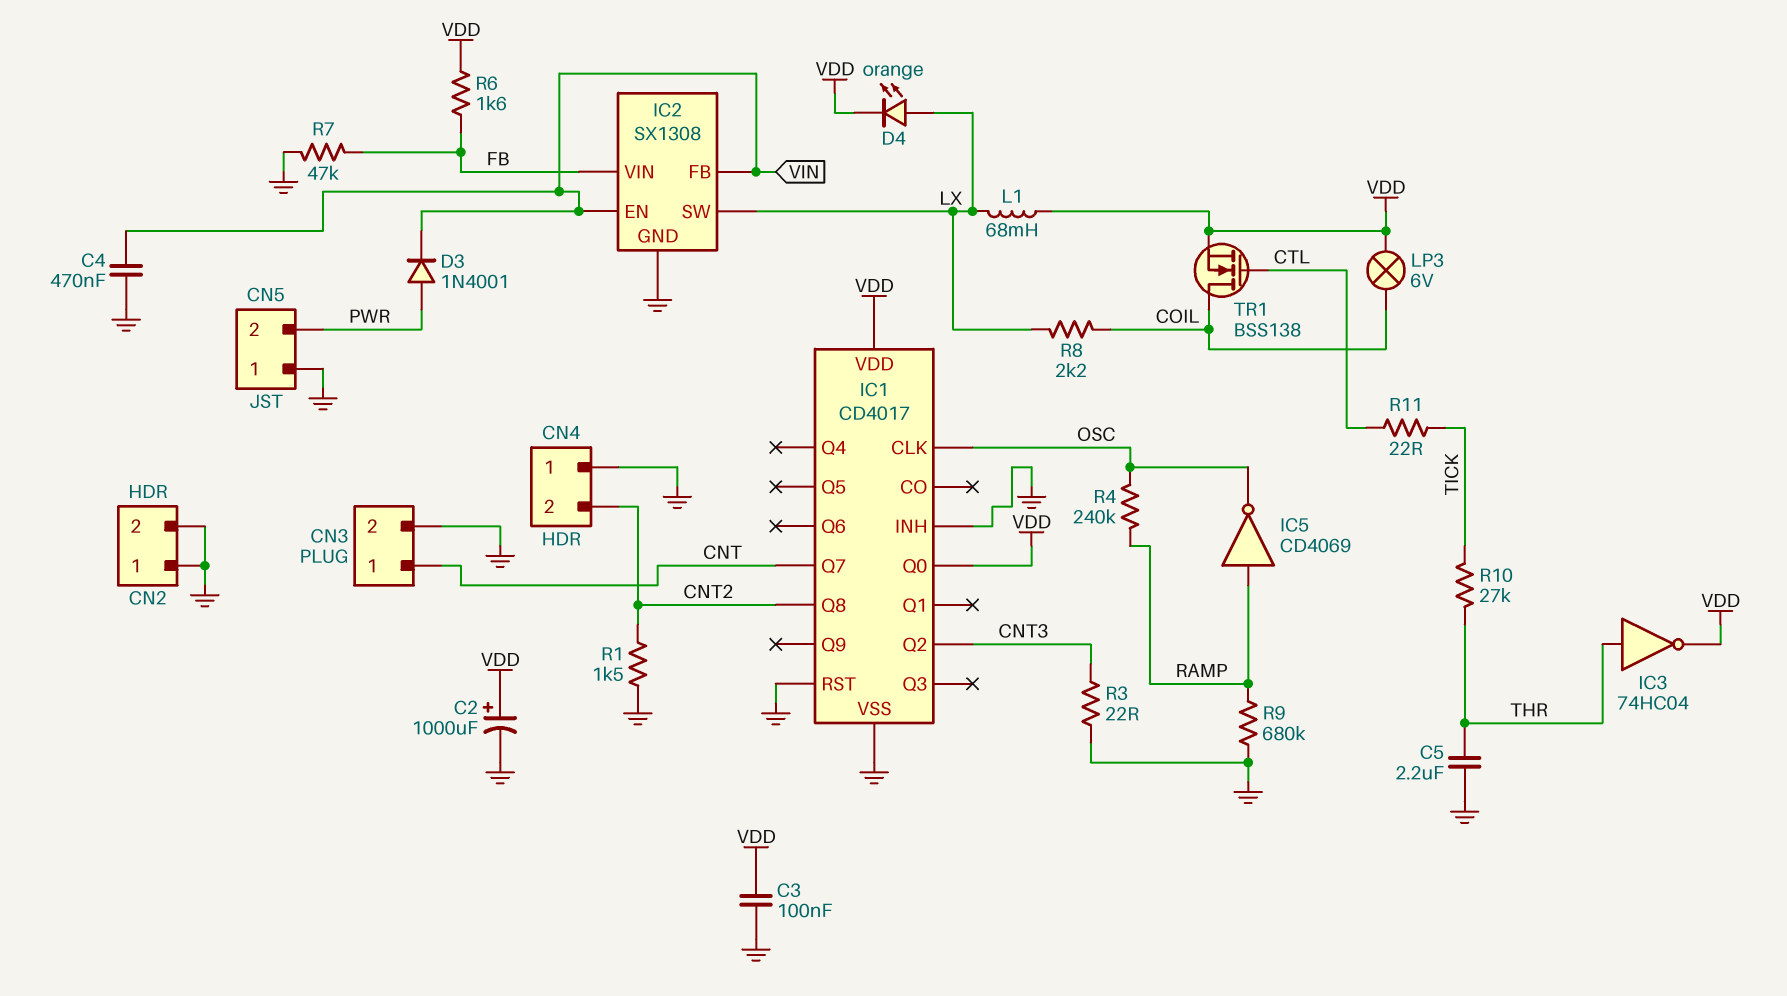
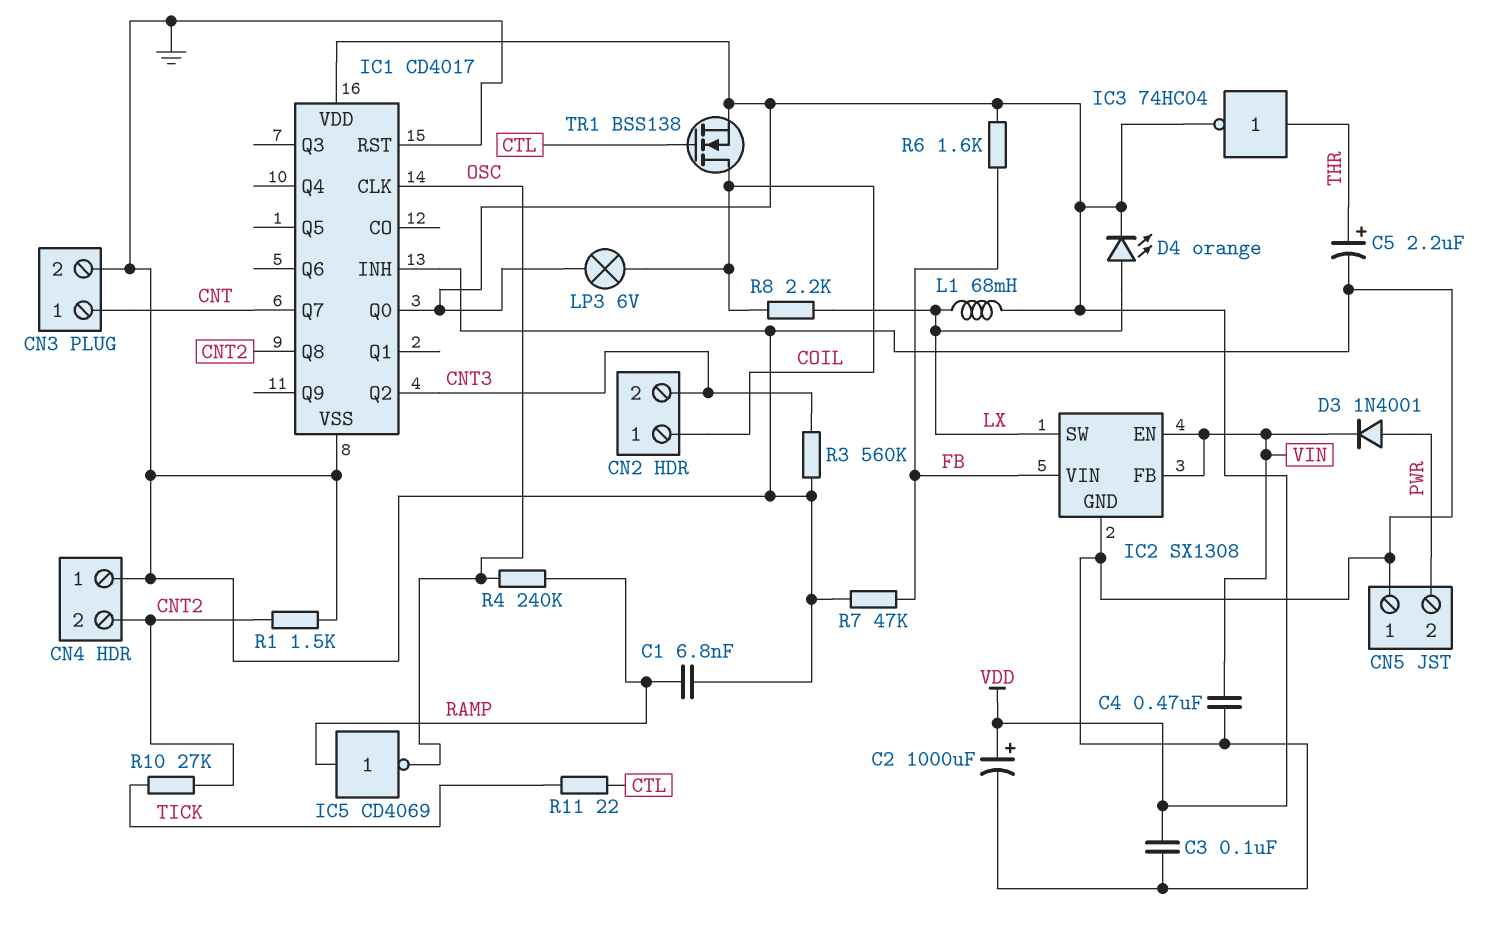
C1: none -> 6.8nF (GND, RAMP)
C5: 2.2uF (GND, THR) -> 2.2uF (plus THR, minus GND)
CN2 pin 1: GND -> COIL
CN2 pin 2: GND -> CNT3
R3: 22 (CNT3, GND) -> 560k (CNT3, GND)
R9: 680k (GND, RAMP) -> none
R10: 27k (THR, TICK) -> 27k (CNT2, TICK)

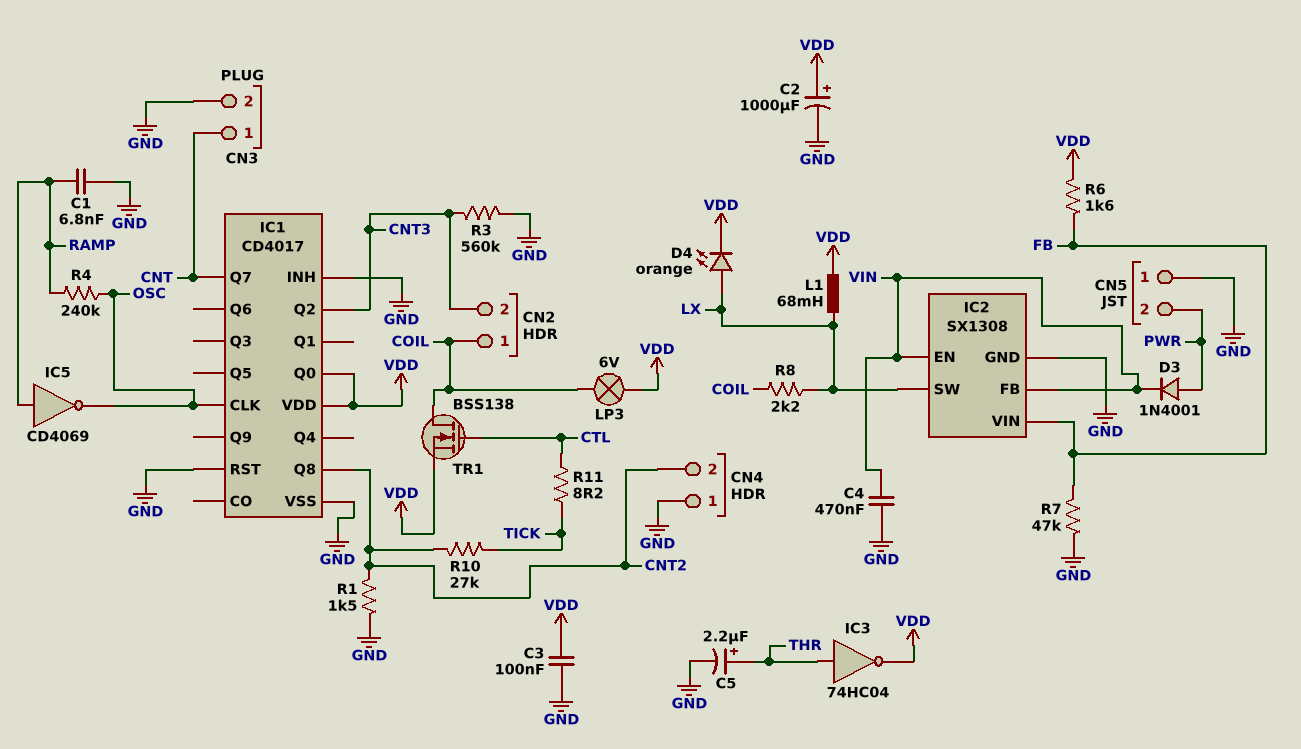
R11: 22 (CTL, TICK) -> 8.2 (CTL, TICK)

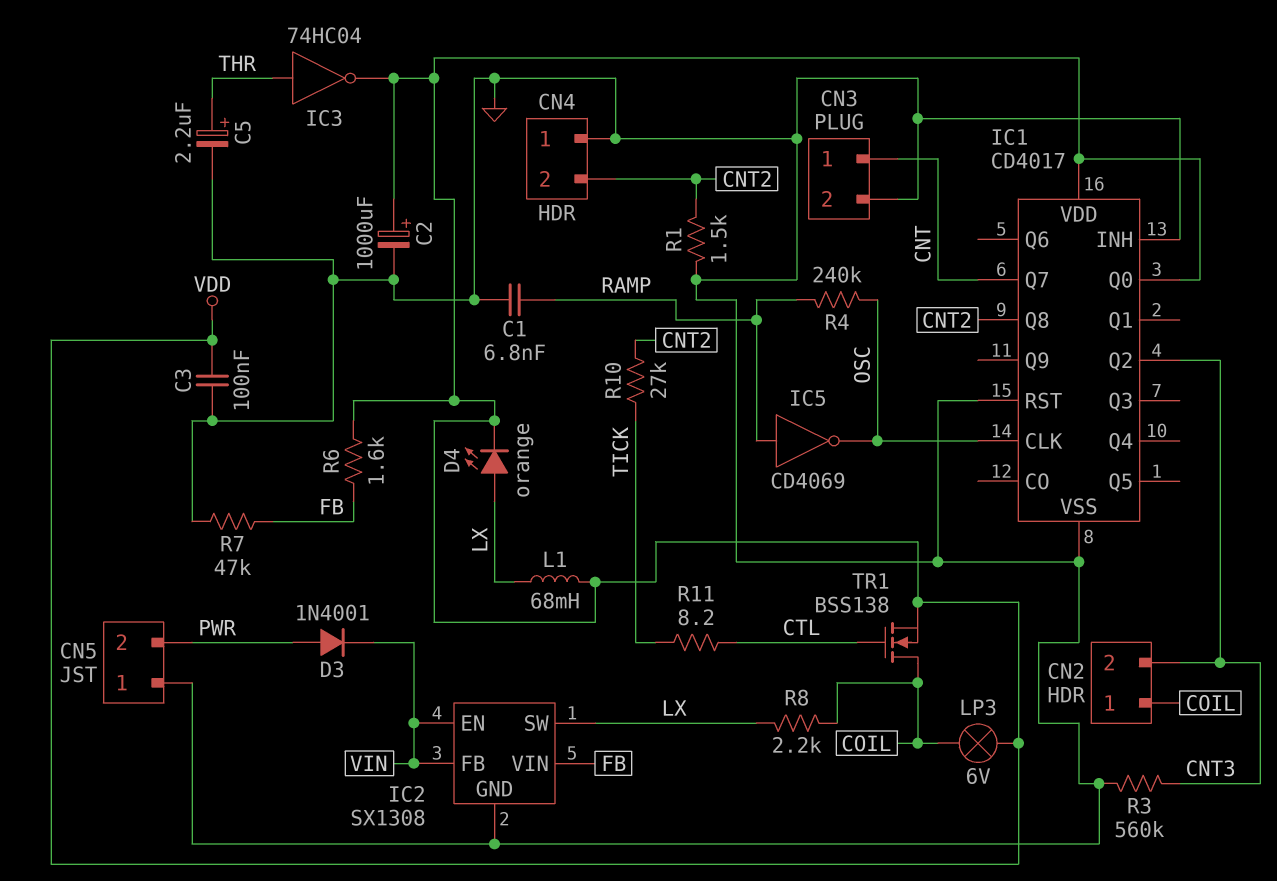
C4: 470nF (GND, VIN) -> none

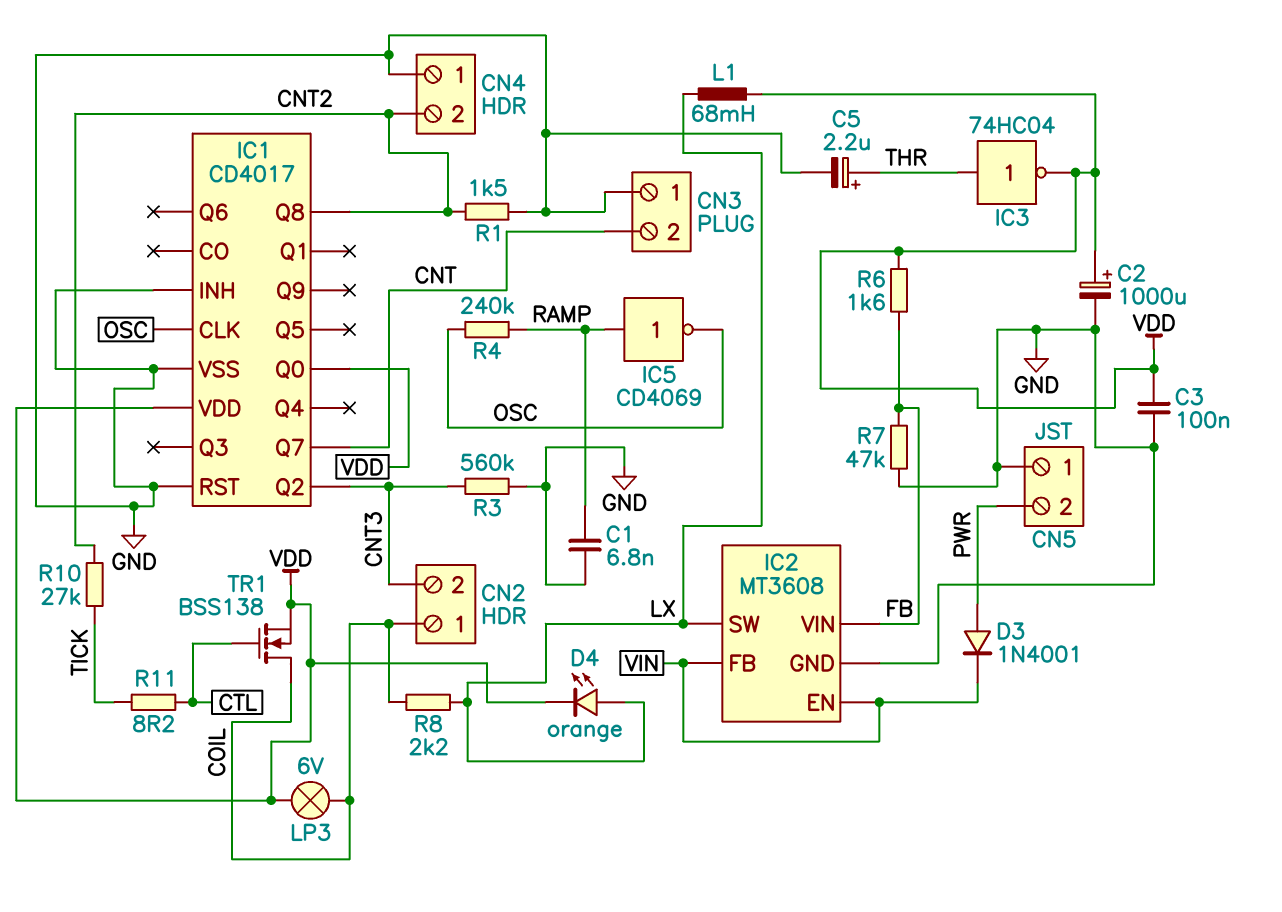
CN3 pin 1: CNT -> GND
CN3 pin 2: GND -> CNT
IC2: SX1308 -> MT3608

